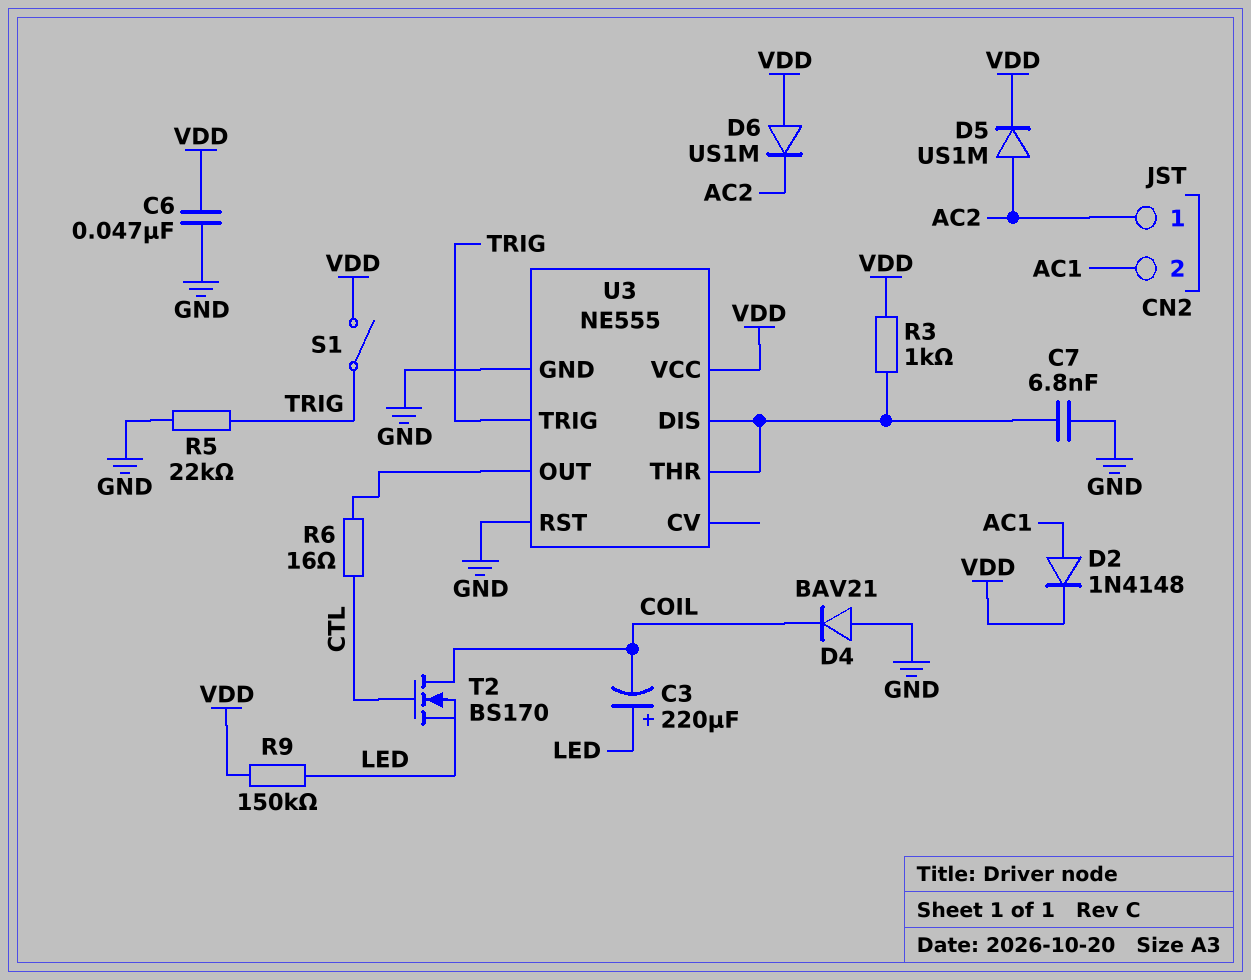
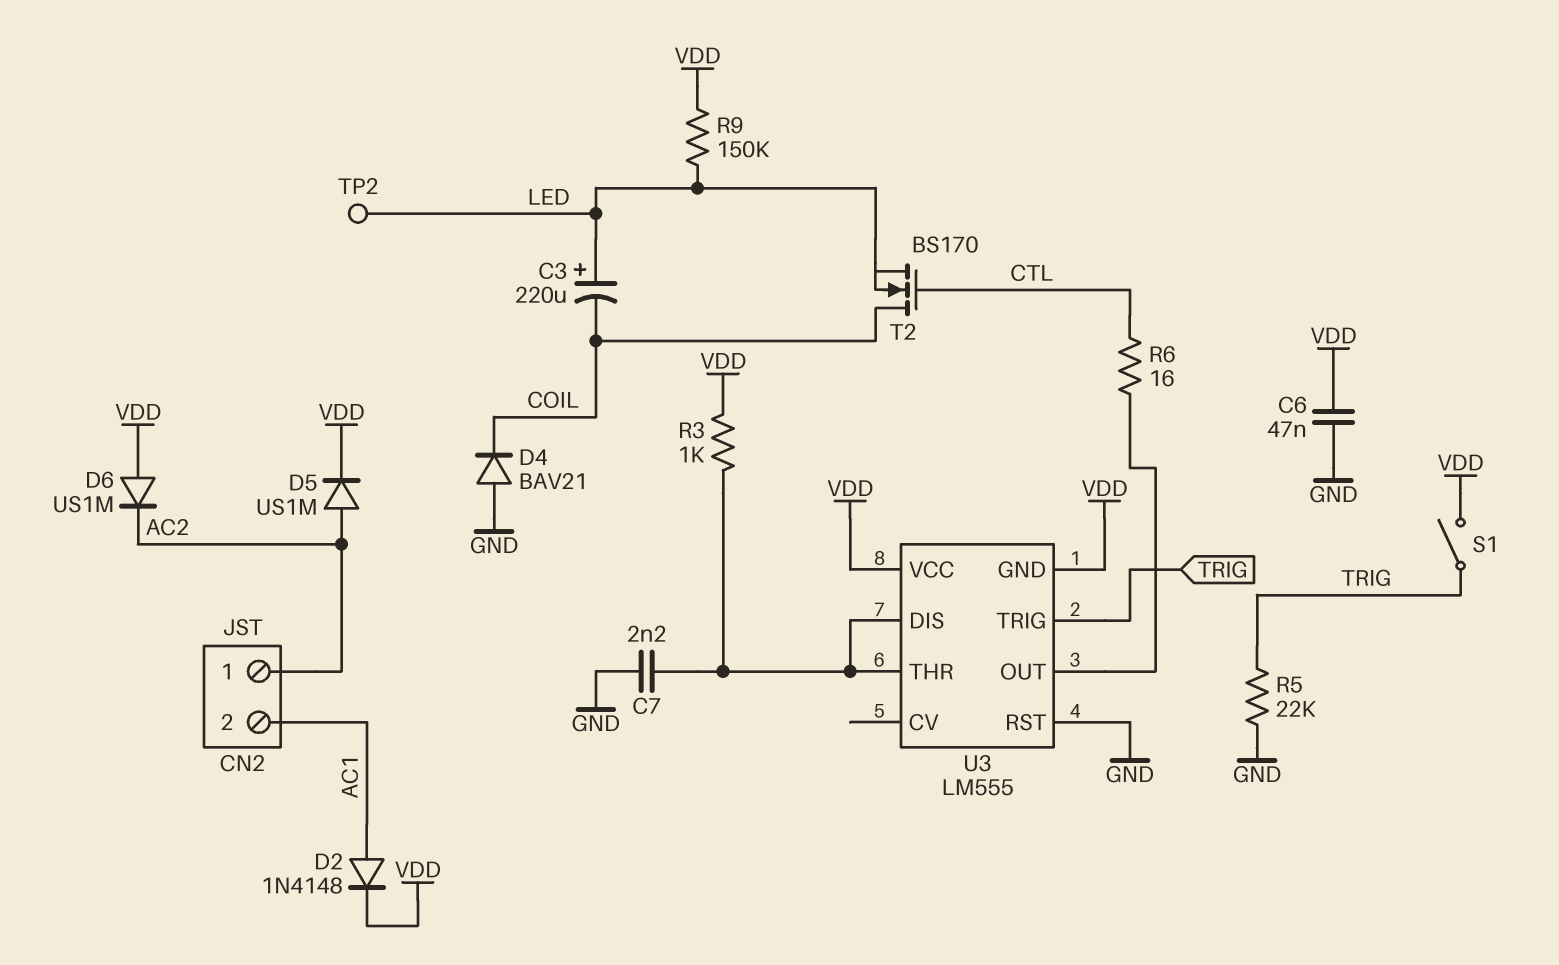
C7: 6.8nF (GND, U3/DIS) -> 2.2nF (GND, U3/DIS)
TP2: none -> test point (LED)
U3: NE555 -> LM555
U3 pin GND: GND -> VDD

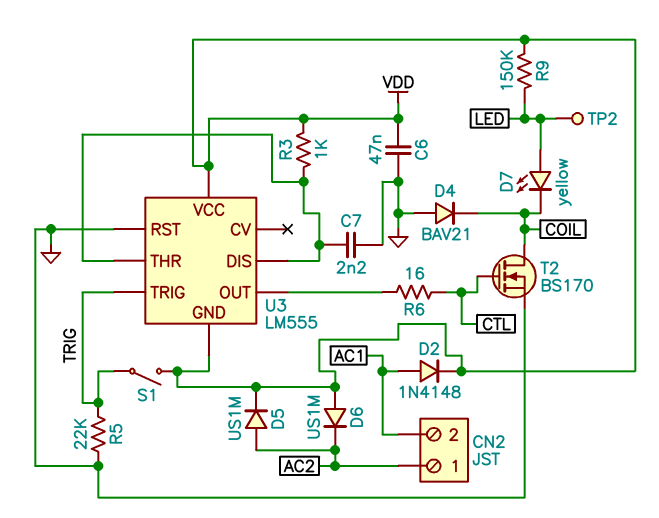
C3: 220uF (plus LED, minus COIL) -> none
D7: none -> LED yellow (A LED, K COIL)
T2: NMOS BS170 (G CTL, D COIL, S LED) -> NMOS BS170 (G CTL, D COIL, S GND)

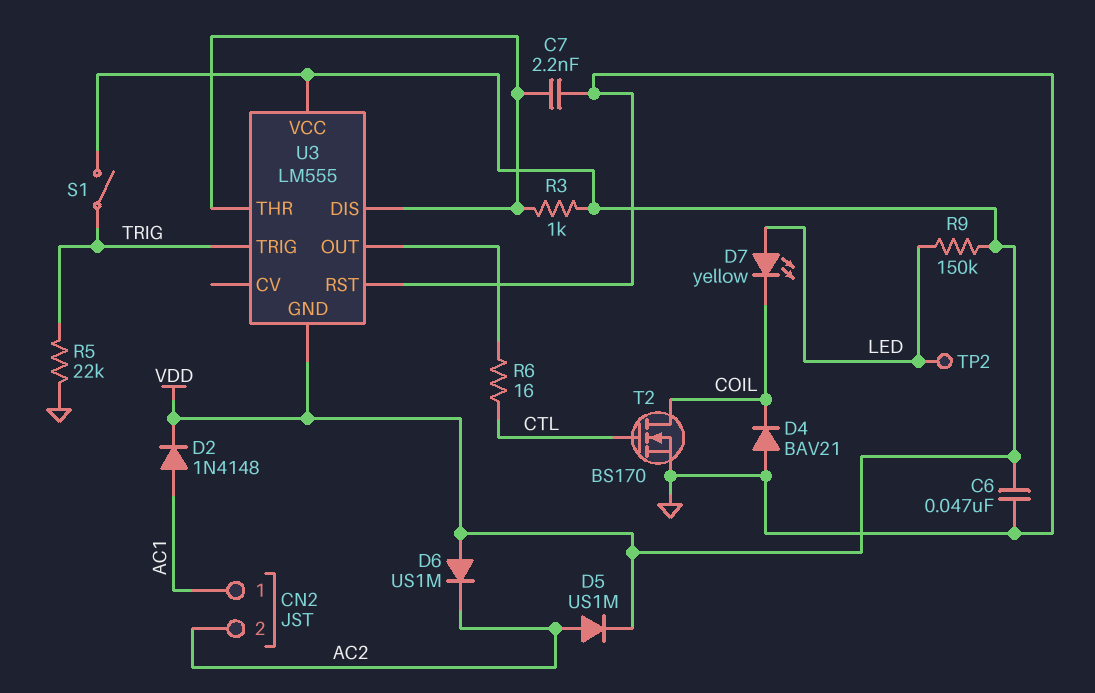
CN2 pin 1: AC2 -> AC1
CN2 pin 2: AC1 -> AC2

